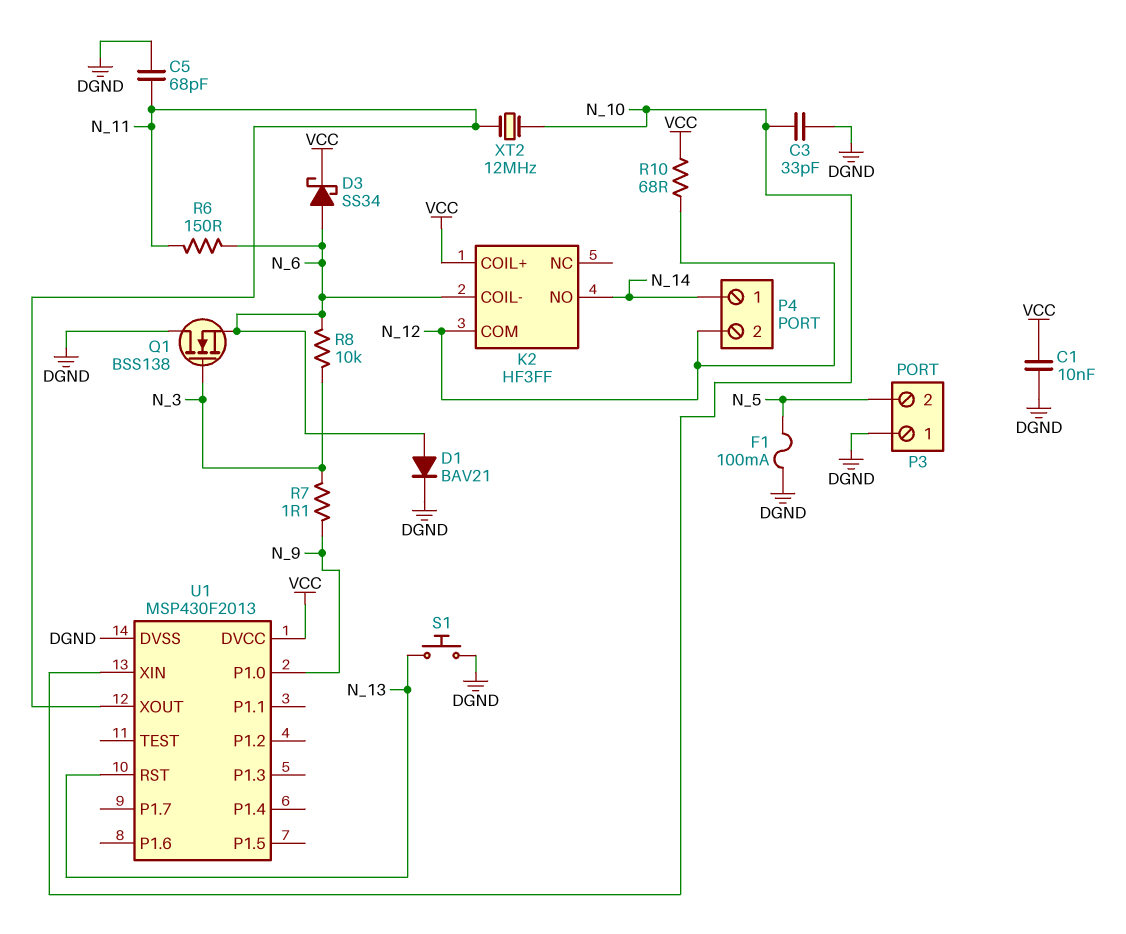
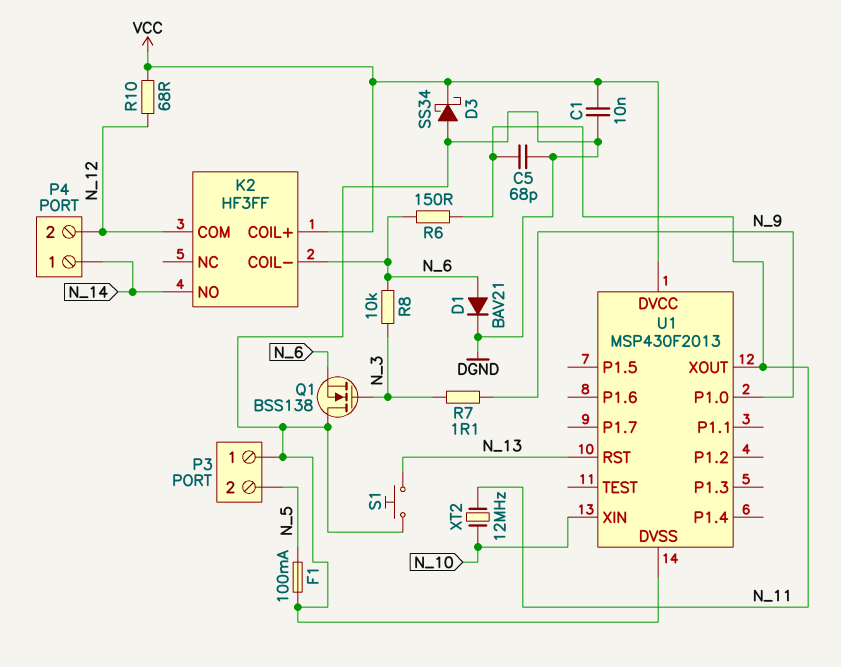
C3: 33pF (DGND, N_10) -> none
D3: schottky SS34 (A N_6, K VCC) -> schottky SS34 (A DGND, K VCC)

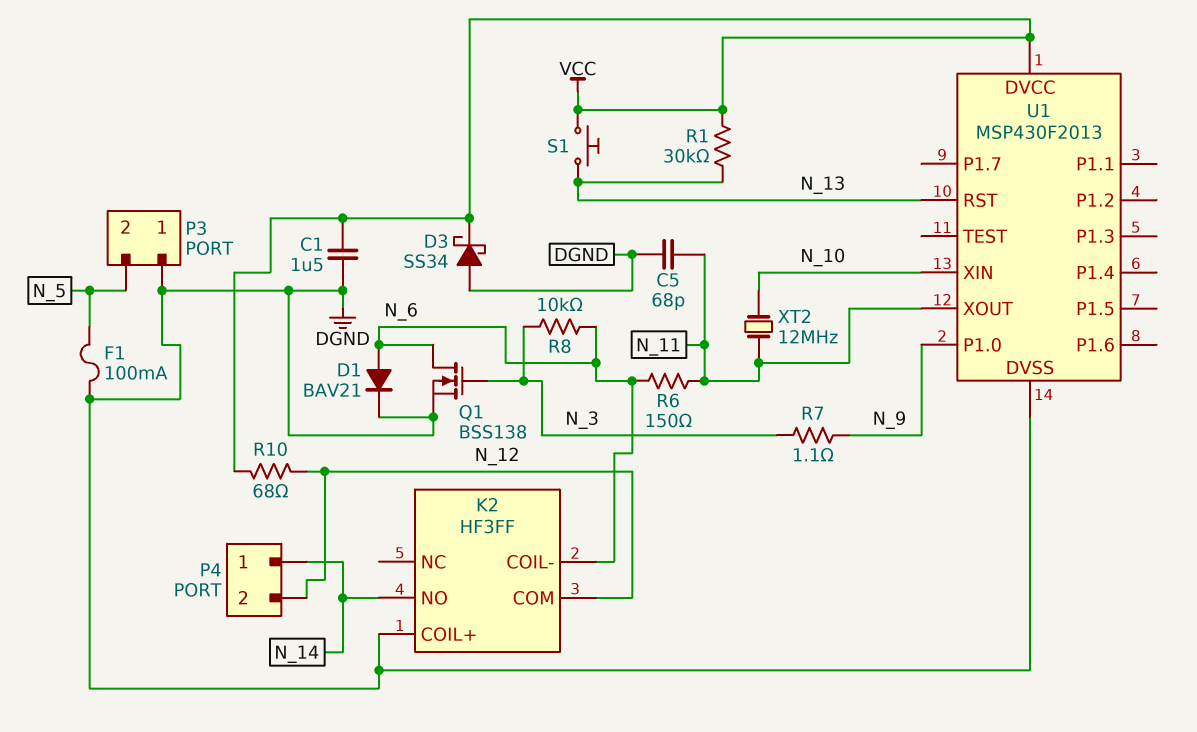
C1: 10nF (DGND, VCC) -> 1.5uF (DGND, VCC)
K2 pin COIL+: VCC -> DGND
Q1: NMOS BSS138 (G N_3, D DGND, S N_6) -> NMOS BSS138 (G N_3, D N_6, S DGND)
R1: none -> 30k (N_13, VCC)
S1: button (DGND, N_13) -> button (N_13, VCC)

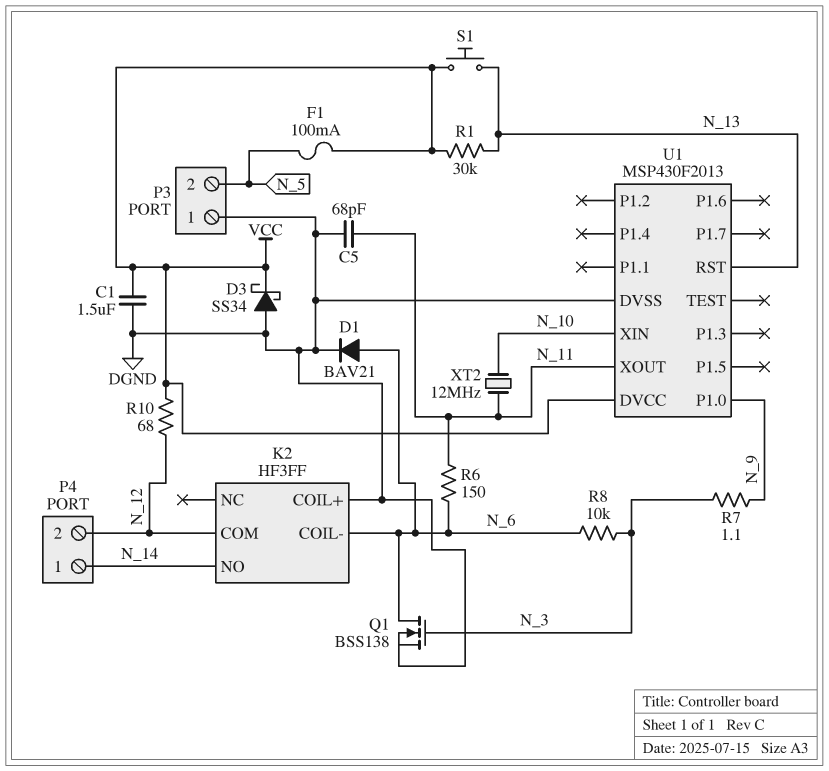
F1: 100mA (DGND, N_5) -> 100mA (N_5, VCC)

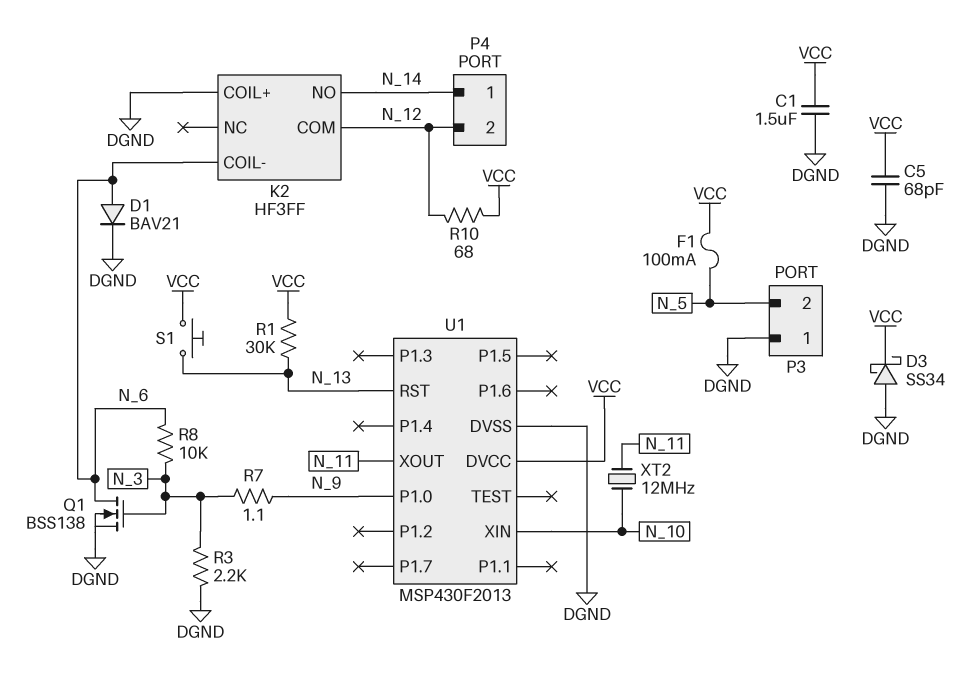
C5: 68pF (DGND, N_11) -> 68pF (DGND, VCC)
R3: none -> 2.2k (DGND, N_3)
R6: 150 (N_6, N_11) -> none

